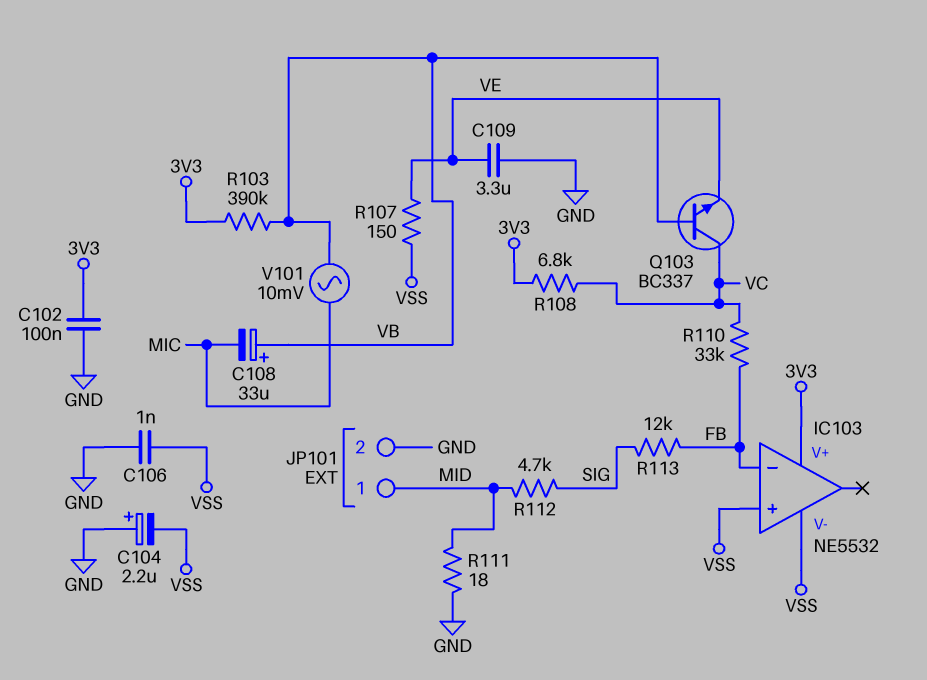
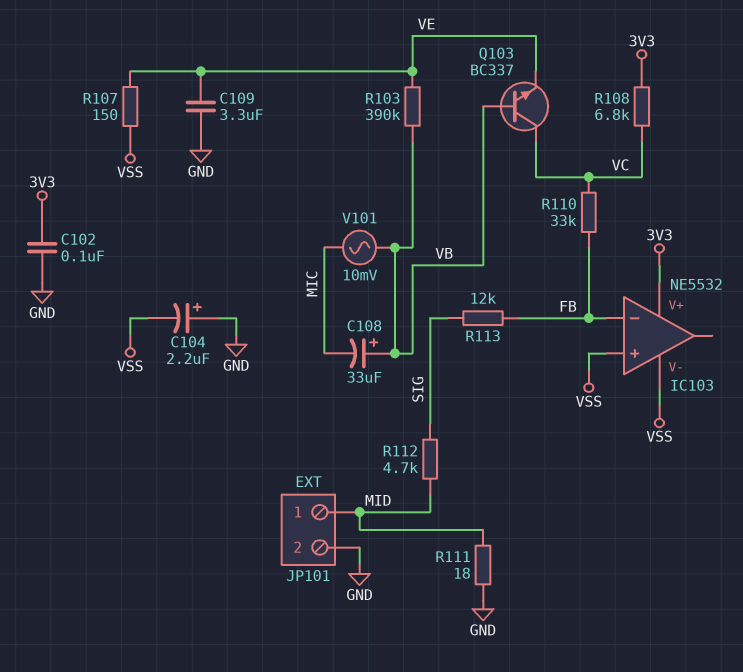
C106: 1nF (GND, VSS) -> none
R103: 390k (3V3, VB) -> 390k (VB, VE)

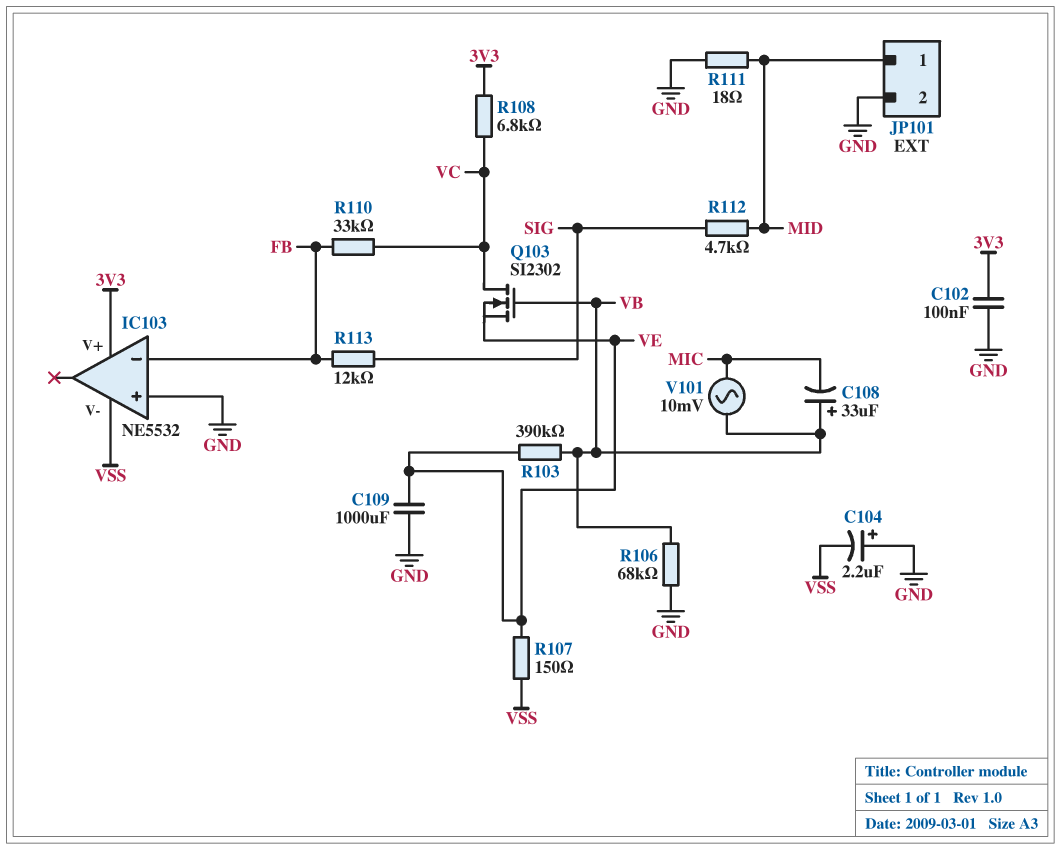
C109: 3.3uF (GND, VE) -> 1000uF (GND, VE)
IC103 pin in+: VSS -> GND
Q103: NPN BC337 (B VB, C VC, E VE) -> NMOS SI2302 (G VB, D VC, S VE)
R106: none -> 68k (GND, VB)

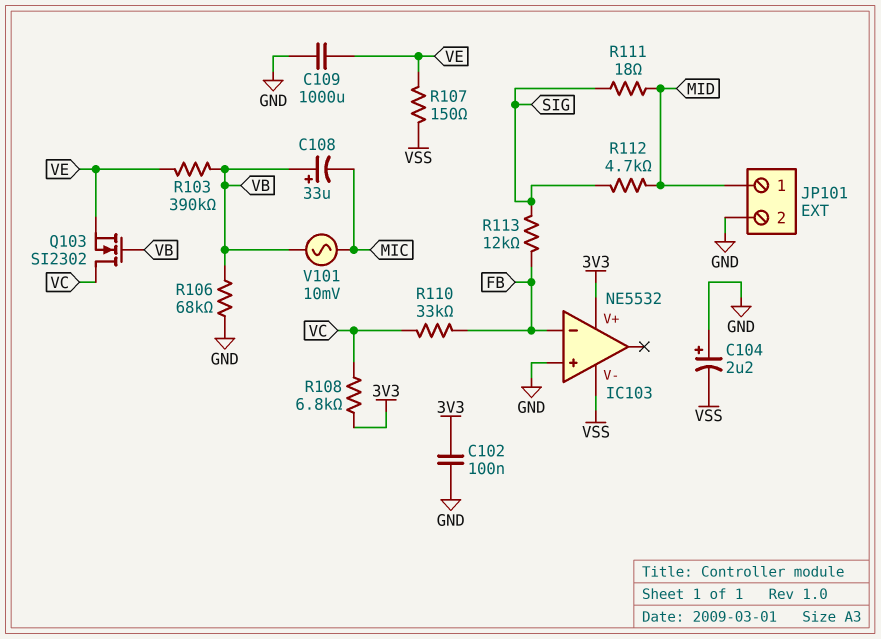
R111: 18 (GND, MID) -> 18 (MID, SIG)

